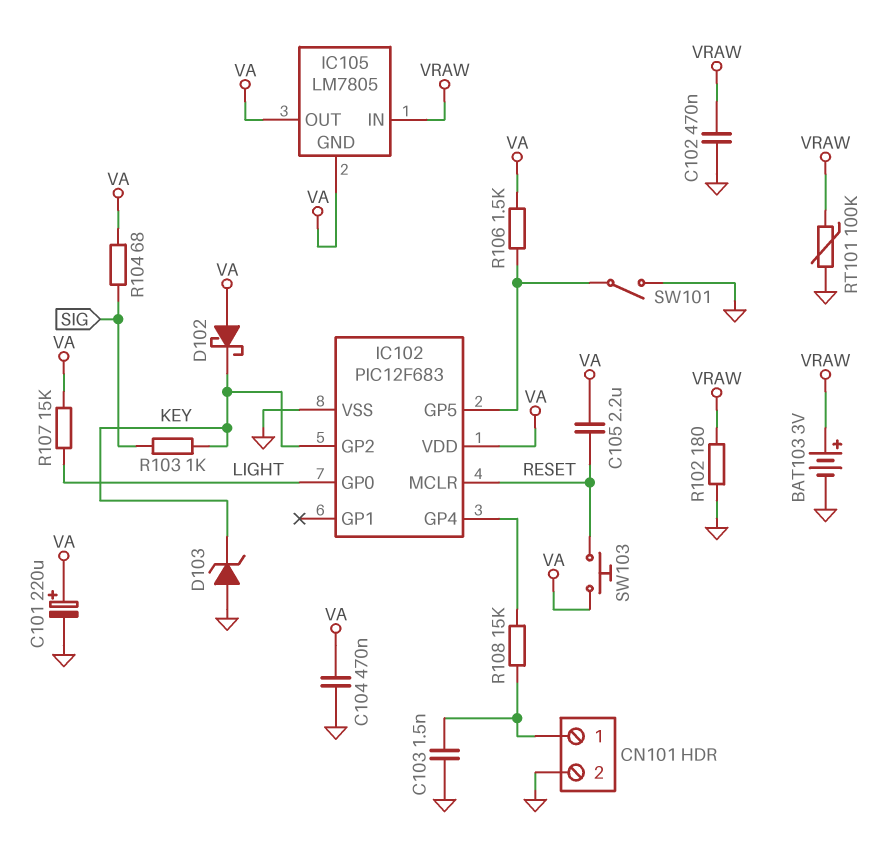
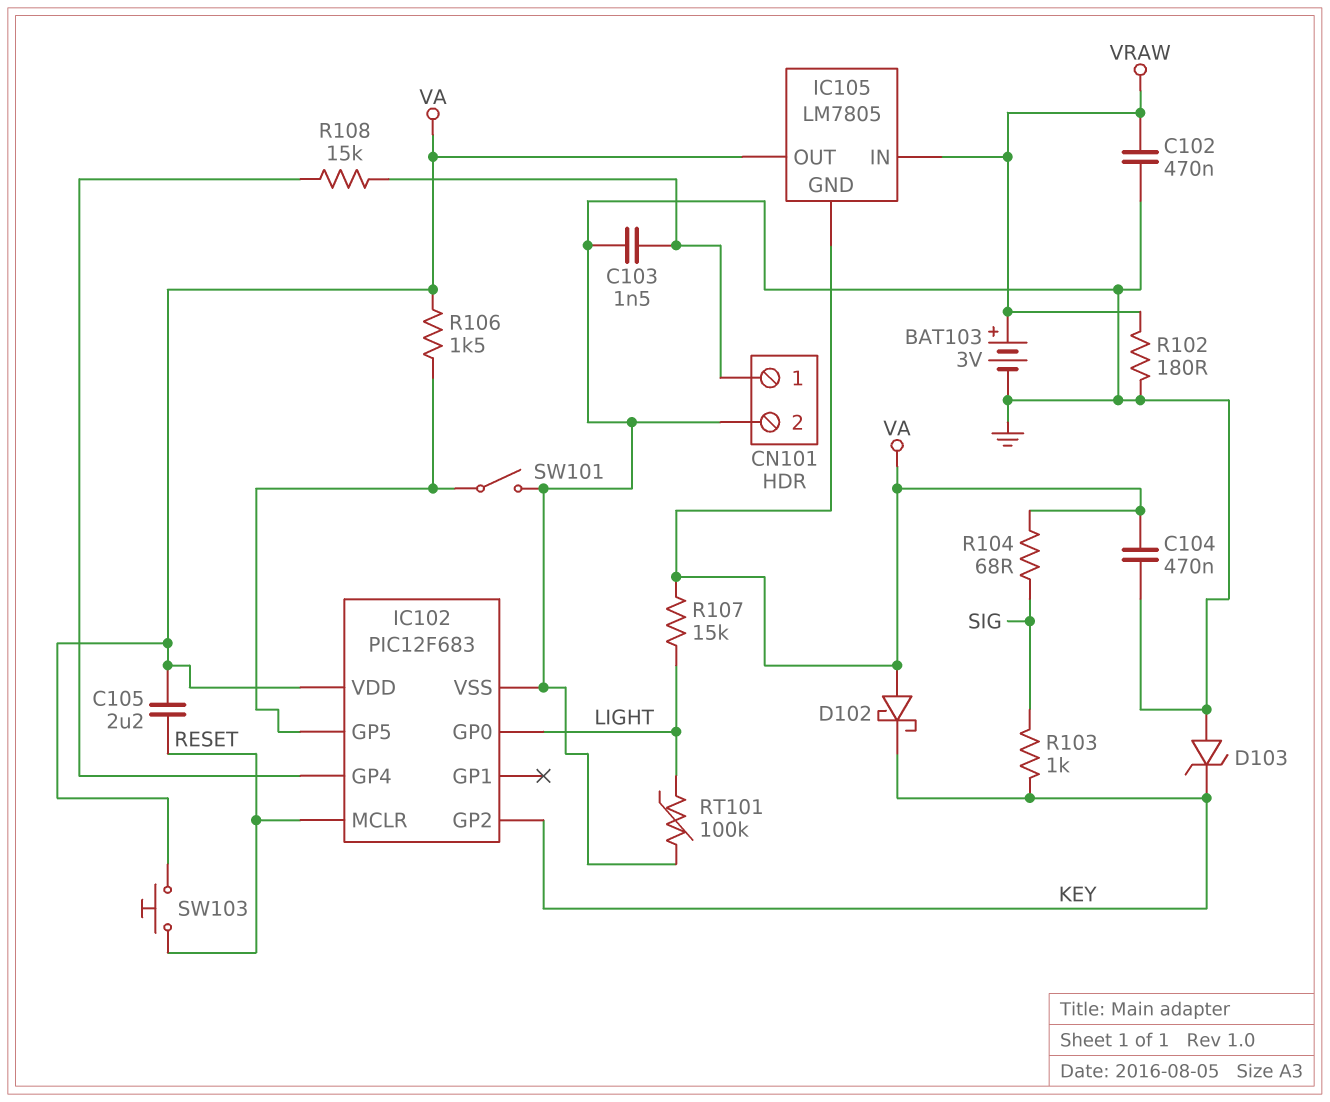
C101: 220uF (plus VA, minus GND) -> none
RT101: 100k (GND, VRAW) -> 100k (GND, LIGHT)

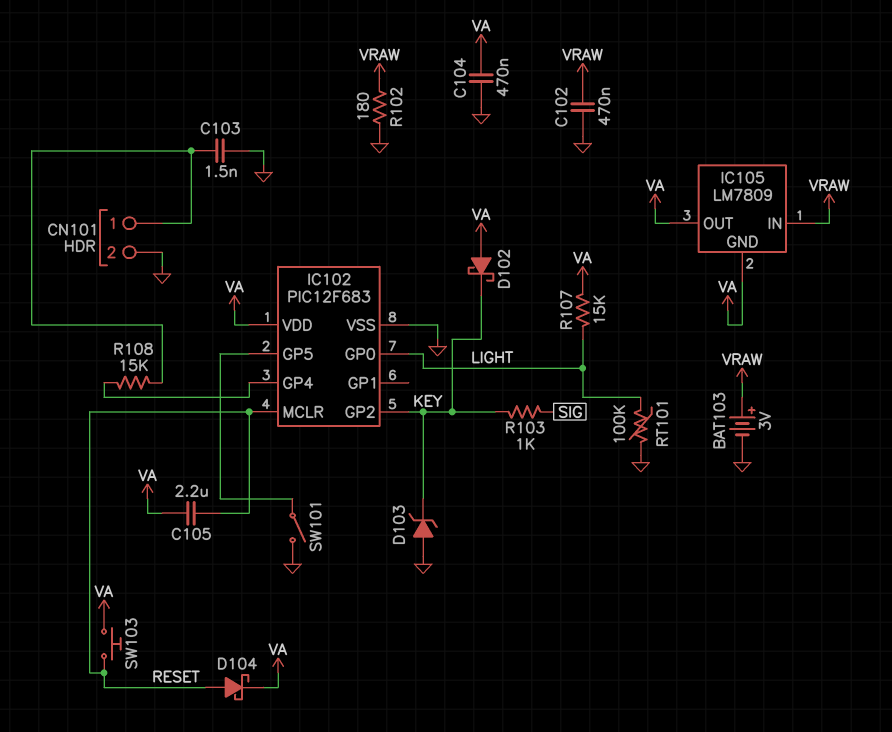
D104: none -> schottky (A RESET, K VA)
IC105: LM7805 -> LM7809
R104: 68 (SIG, VA) -> none
R106: 1.5k (IC102/GP5, VA) -> none

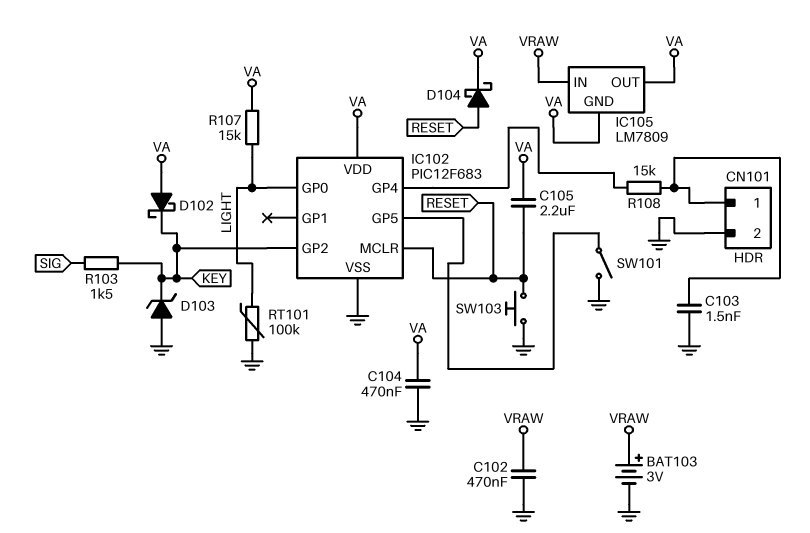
R102: 180 (GND, VRAW) -> none
R103: 1k (KEY, SIG) -> 1.5k (KEY, SIG)
SW103: button (RESET, VA) -> button (GND, RESET)

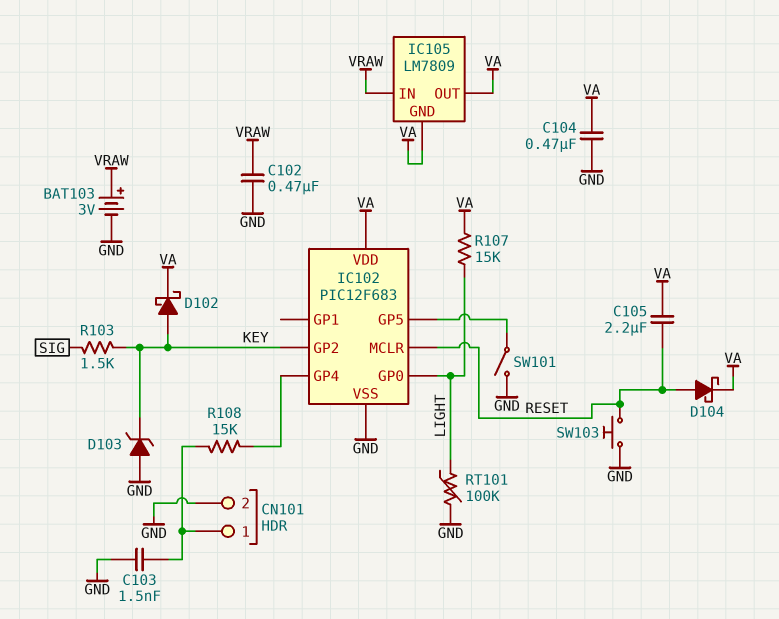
D102: schottky (A VA, K KEY) -> schottky (A KEY, K VA)

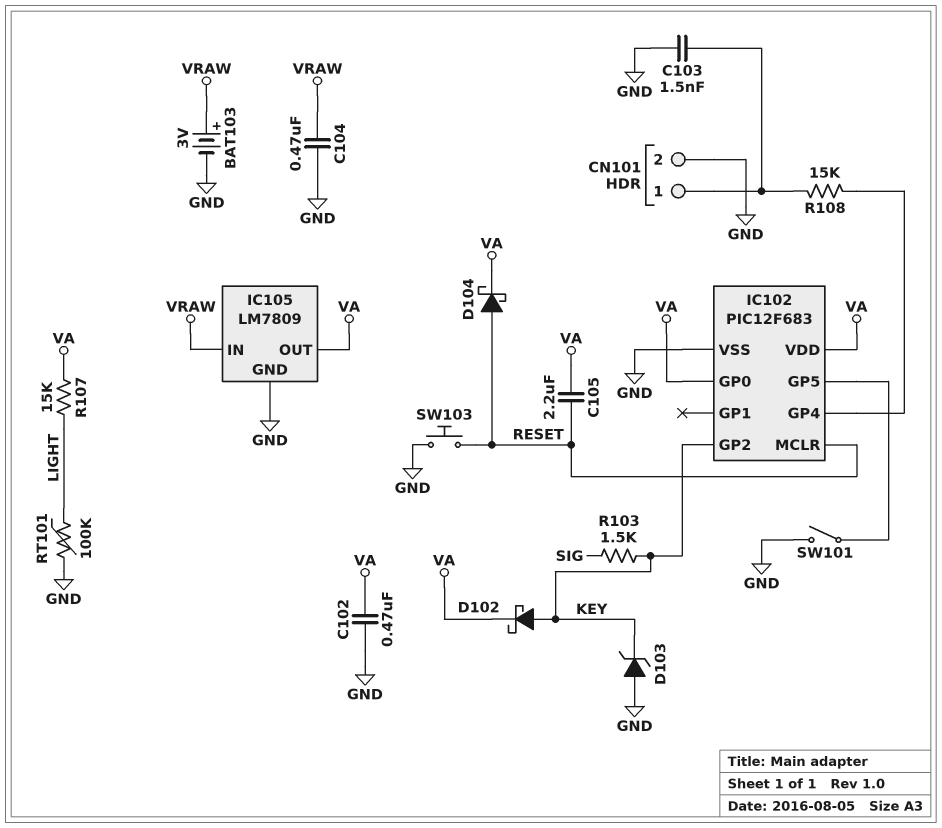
C102: 470nF (GND, VRAW) -> 470nF (GND, VA)
C104: 470nF (GND, VA) -> 470nF (GND, VRAW)
IC102 pin GP0: LIGHT -> VA
IC105 pin GND: VA -> GND

